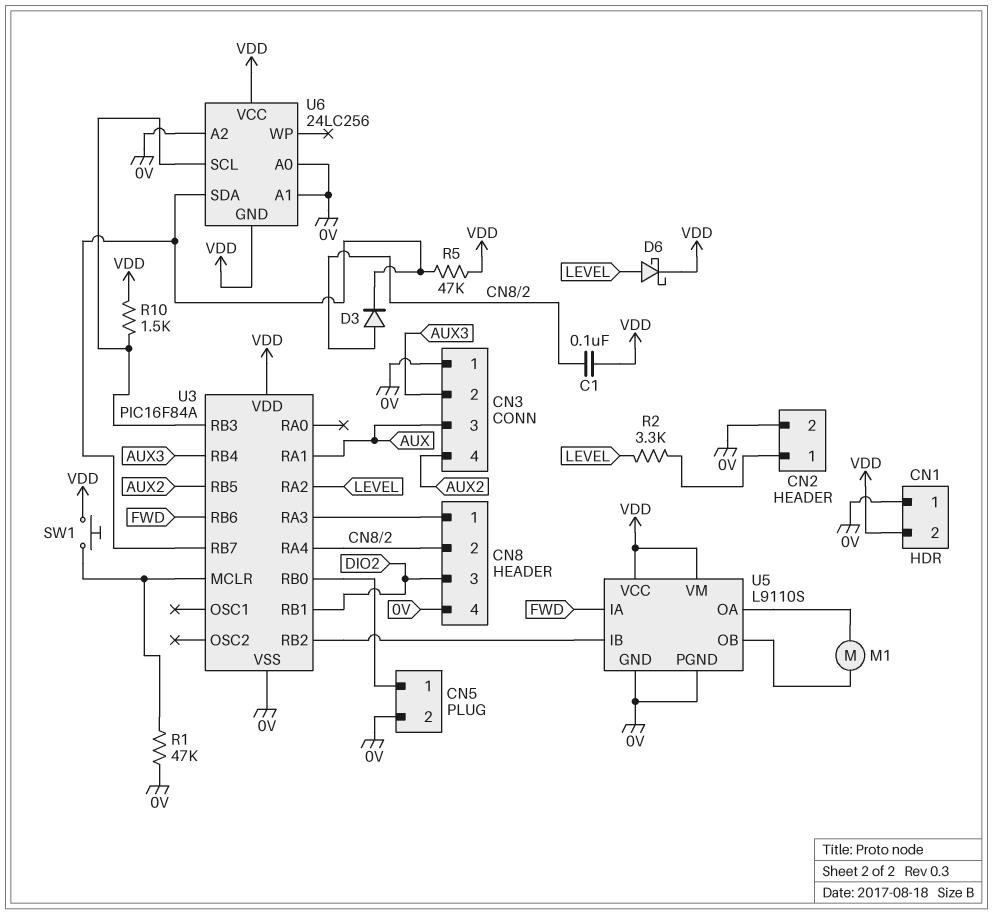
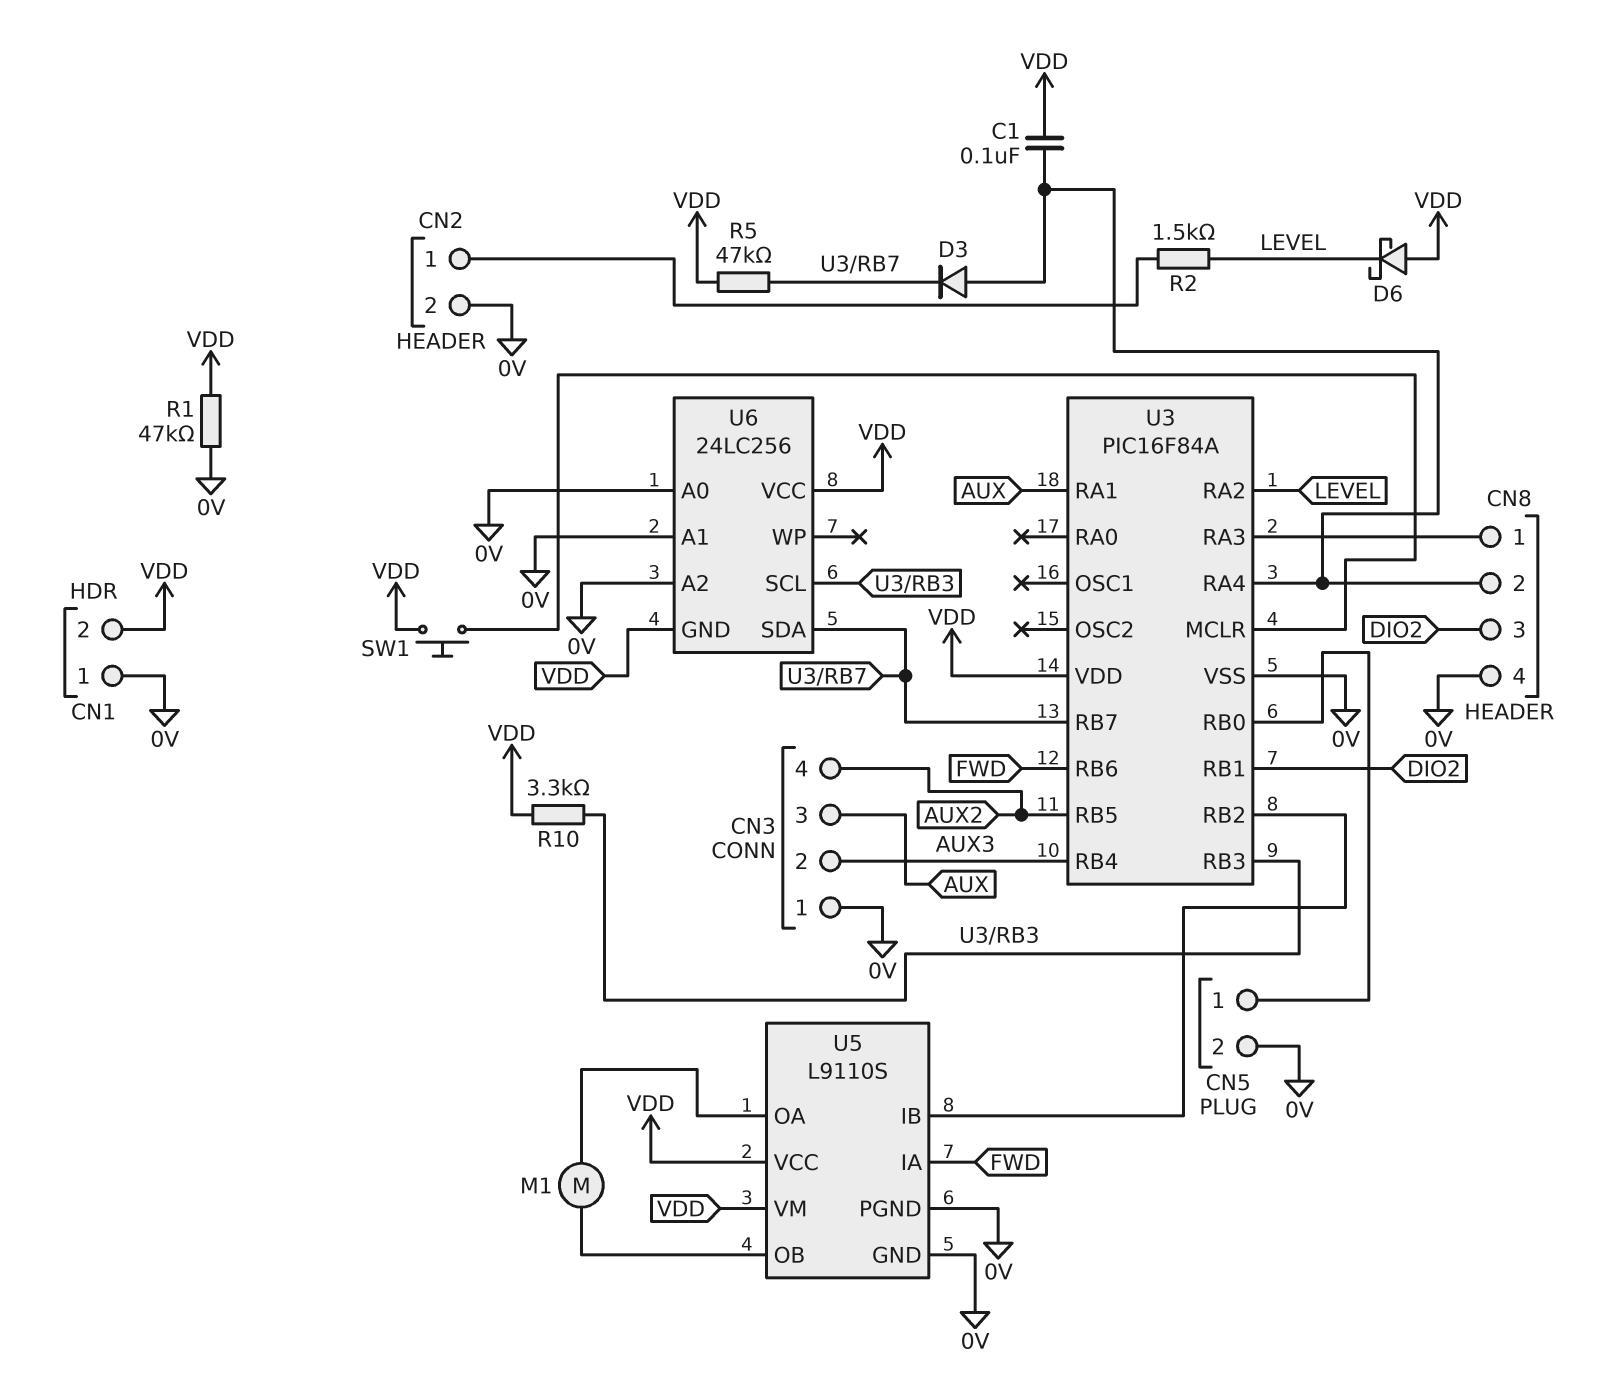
D6: schottky (A LEVEL, K VDD) -> schottky (A VDD, K LEVEL)
R1: 47k (0V, U3/MCLR) -> 47k (0V, VDD)
R2: 3.3k (CN2/1, LEVEL) -> 1.5k (CN2/1, LEVEL)
R10: 1.5k (U3/RB3, VDD) -> 3.3k (U3/RB3, VDD)

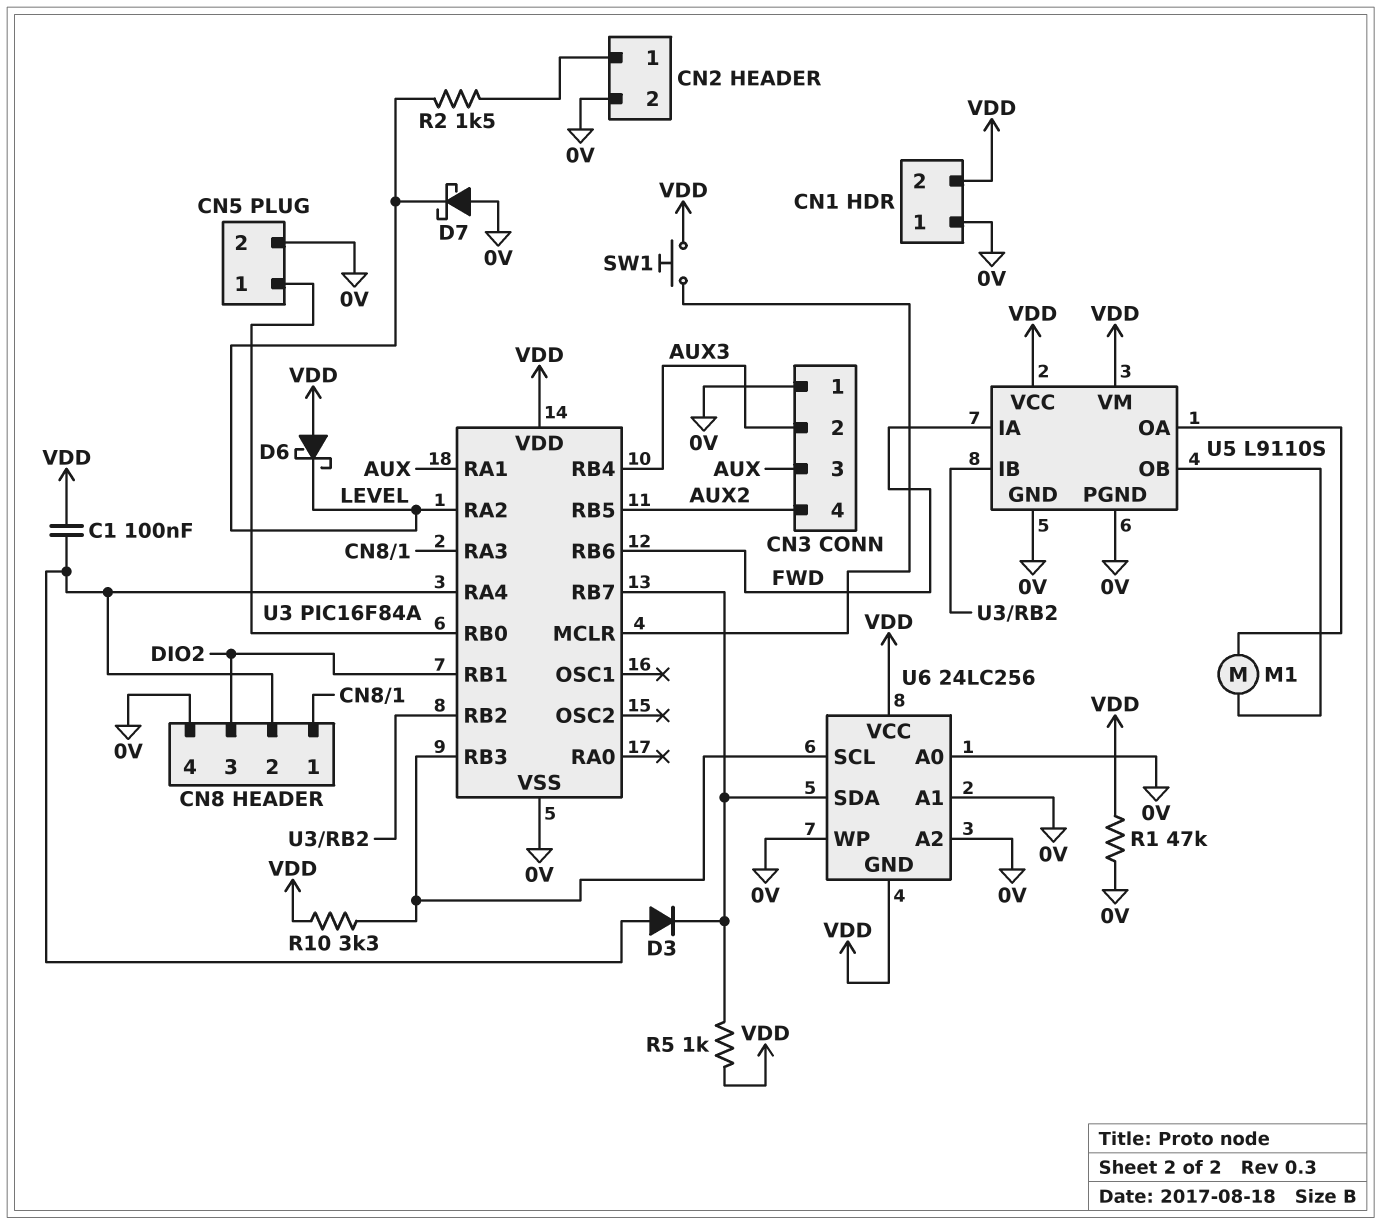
D7: none -> schottky (A 0V, K LEVEL)
R5: 47k (U3/RB7, VDD) -> 1k (U3/RB7, VDD)
U6 pin WP: none -> 0V

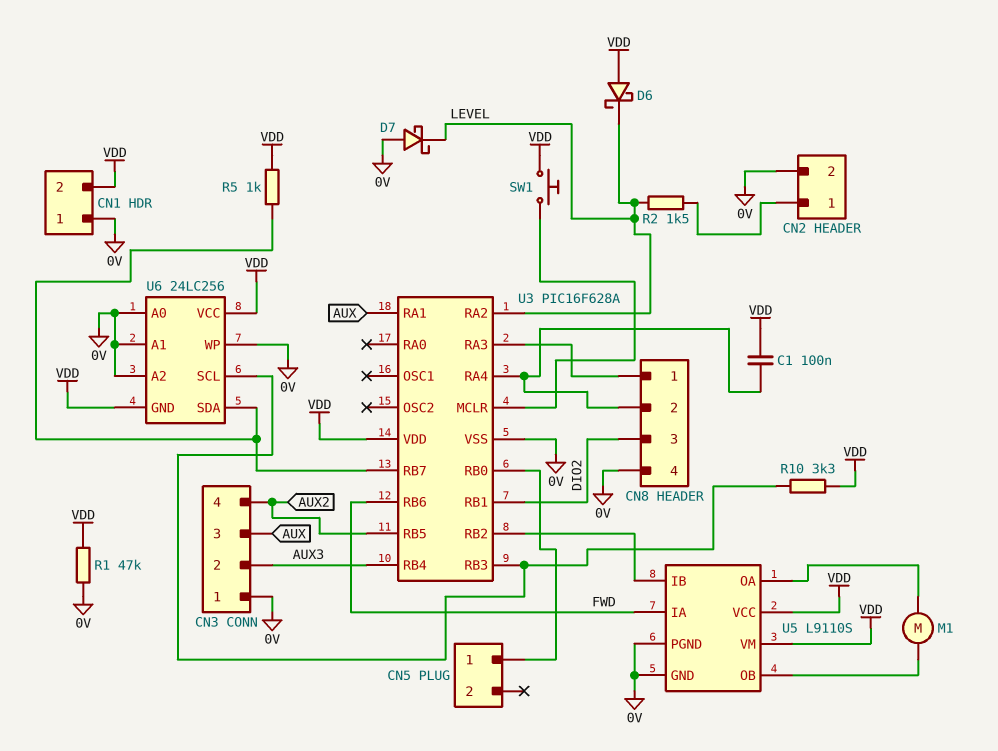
CN5 pin 2: 0V -> none
D3: diode (A CN8/2, K U3/RB7) -> none
U3: PIC16F84A -> PIC16F628A

